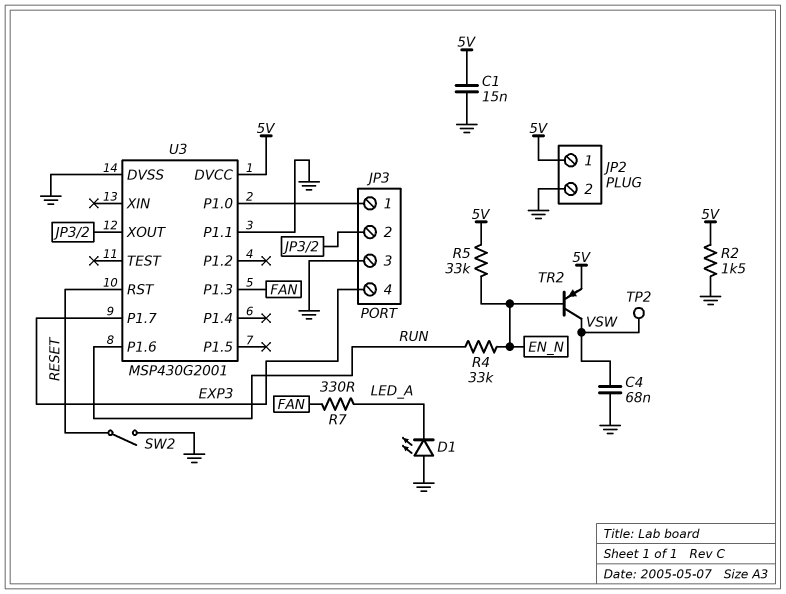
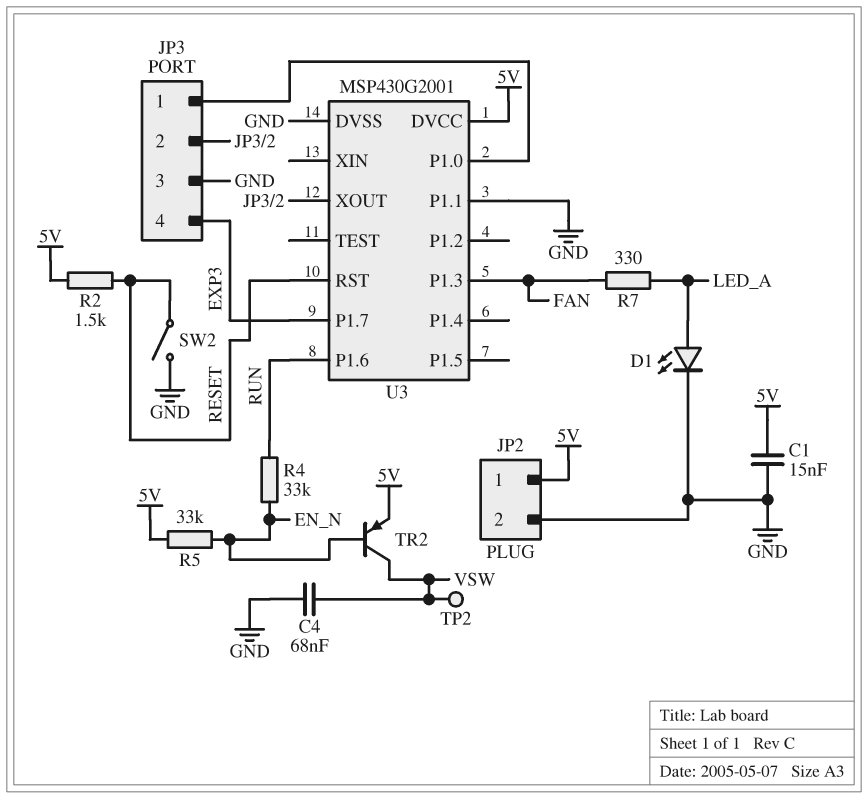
D1: LED (A GND, K LED_A) -> LED (A LED_A, K GND)
R2: 1.5k (5V, GND) -> 1.5k (5V, RESET)

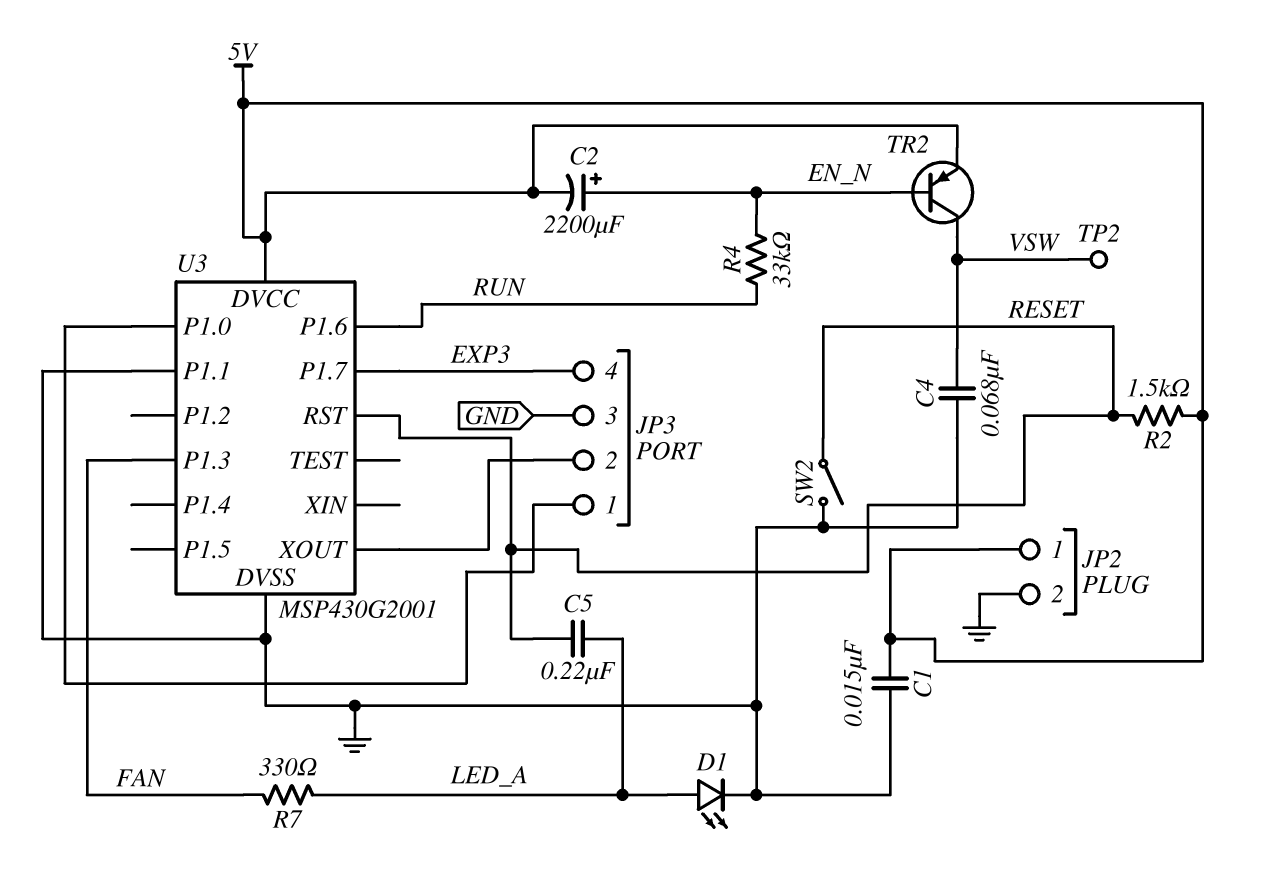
C2: none -> 2200uF (plus EN_N, minus 5V)
C5: none -> 220nF (LED_A, RESET)
R5: 33k (5V, EN_N) -> none

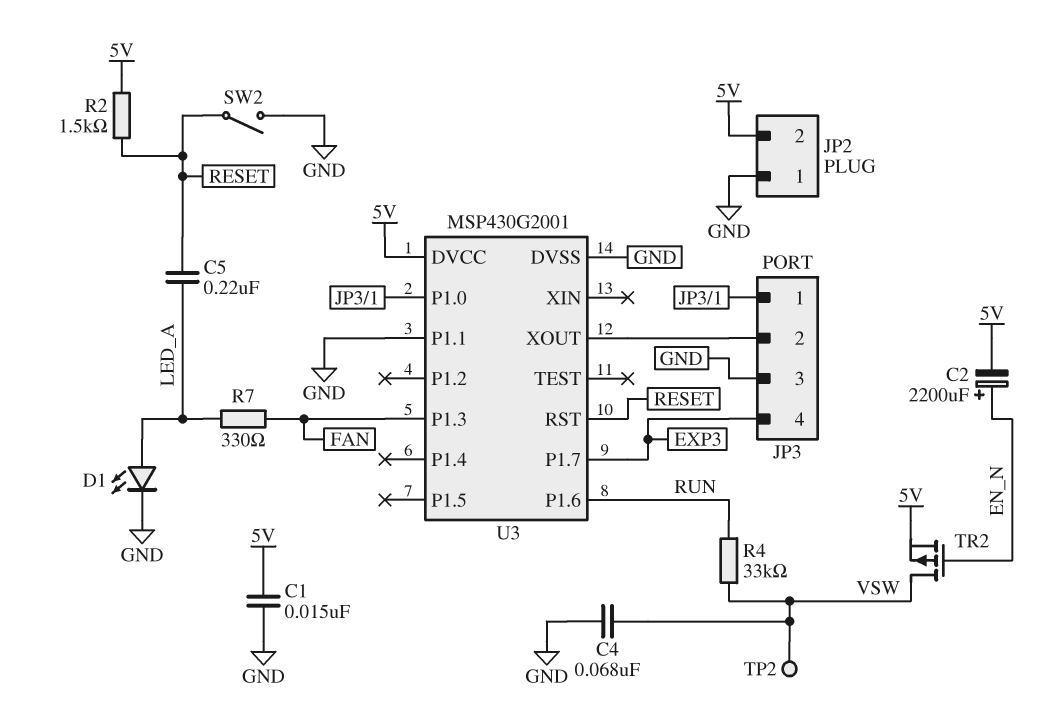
JP2 pin 1: 5V -> GND
JP2 pin 2: GND -> 5V
R4: 33k (EN_N, RUN) -> 33k (RUN, VSW)
TR2: PNP (B EN_N, C VSW, E 5V) -> PMOS (G EN_N, D VSW, S 5V)

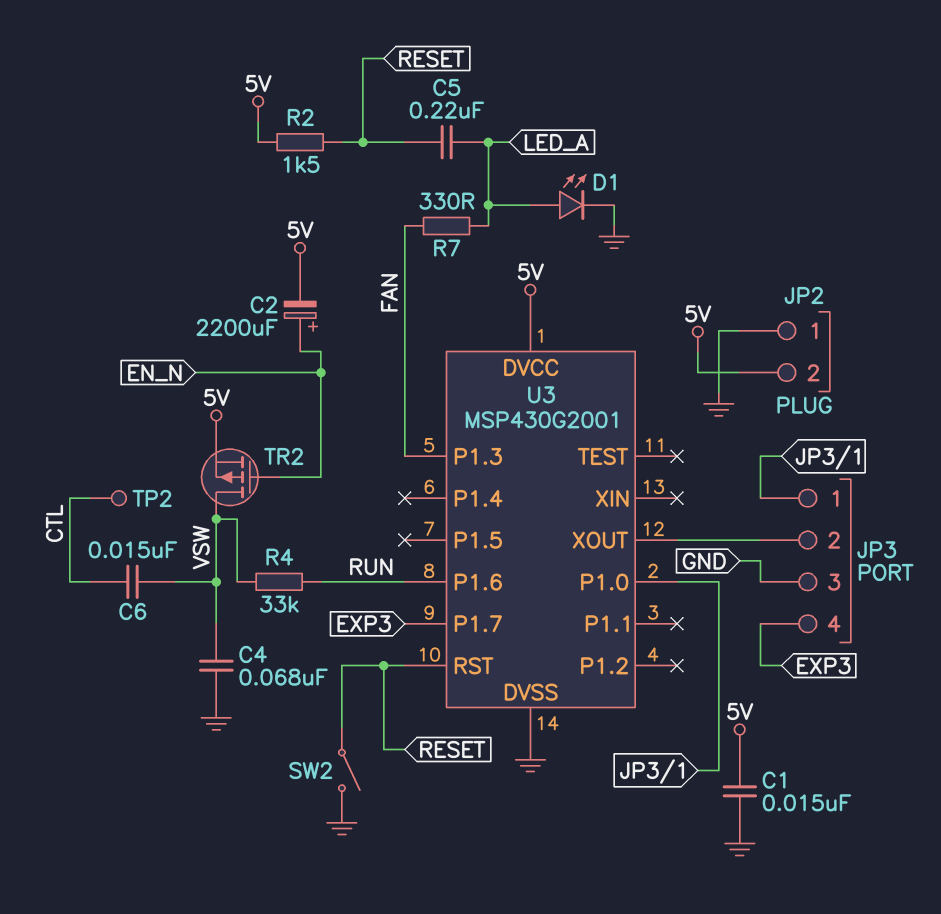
C6: none -> 15nF (CTL, VSW)
TP2: test point (VSW) -> test point (CTL)
U3 pin P1.1: GND -> none

